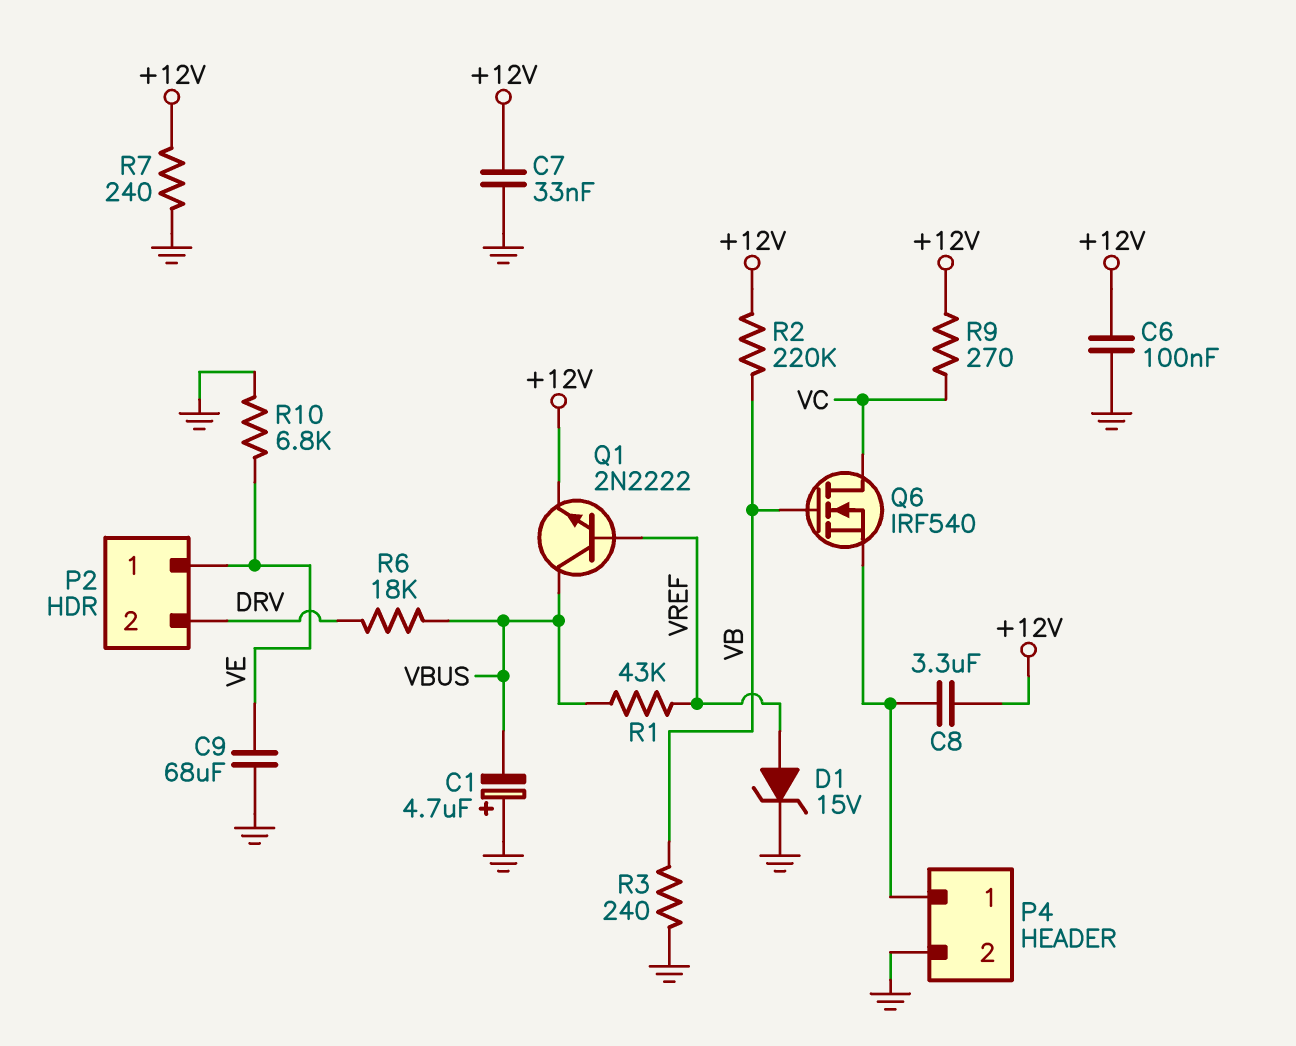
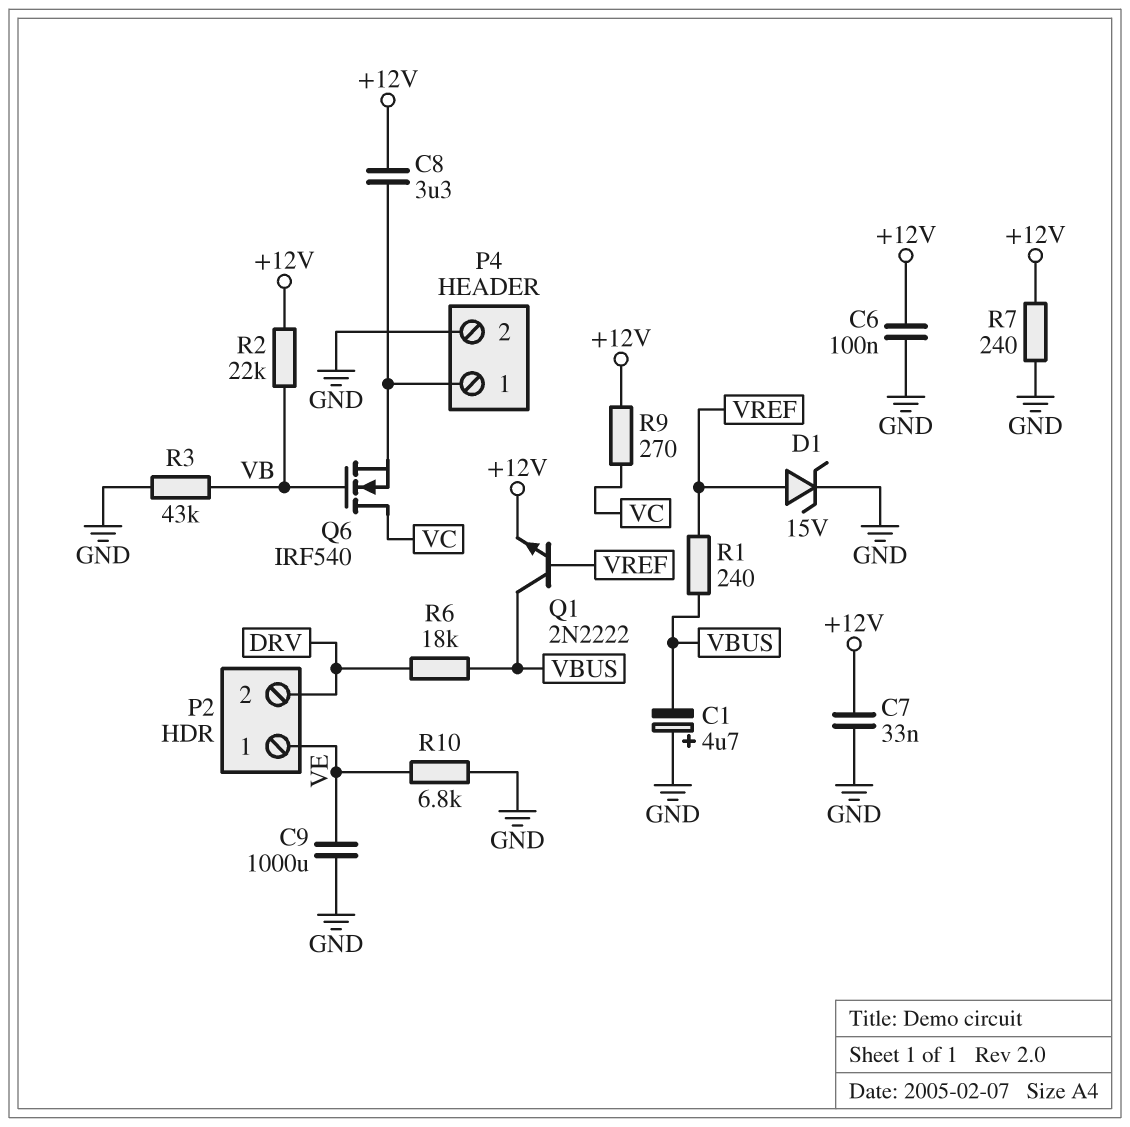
C9: 68uF (GND, VE) -> 1000uF (GND, VE)
R1: 43k (VBUS, VREF) -> 240 (VBUS, VREF)
R2: 220k (+12V, VB) -> 22k (+12V, VB)
R3: 240 (GND, VB) -> 43k (GND, VB)

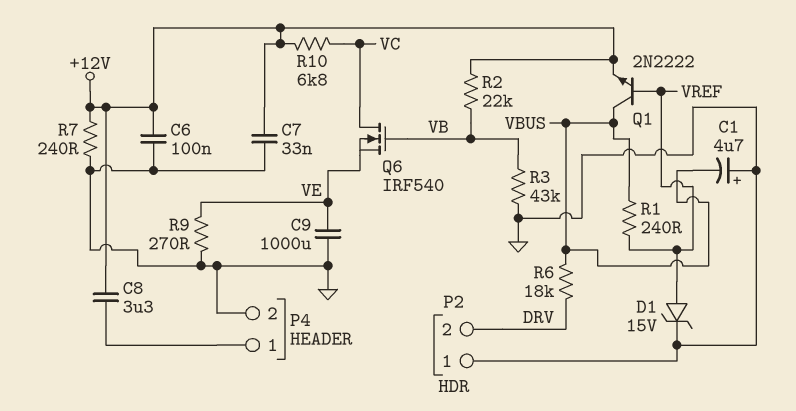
P2 pin 1: VE -> GND
Q6: NMOS IRF540 (G VB, D VC, S P4/1) -> NMOS IRF540 (G VB, D VC, S VE)
R9: 270 (+12V, VC) -> 270 (GND, VE)
R10: 6.8k (GND, VE) -> 6.8k (+12V, VC)

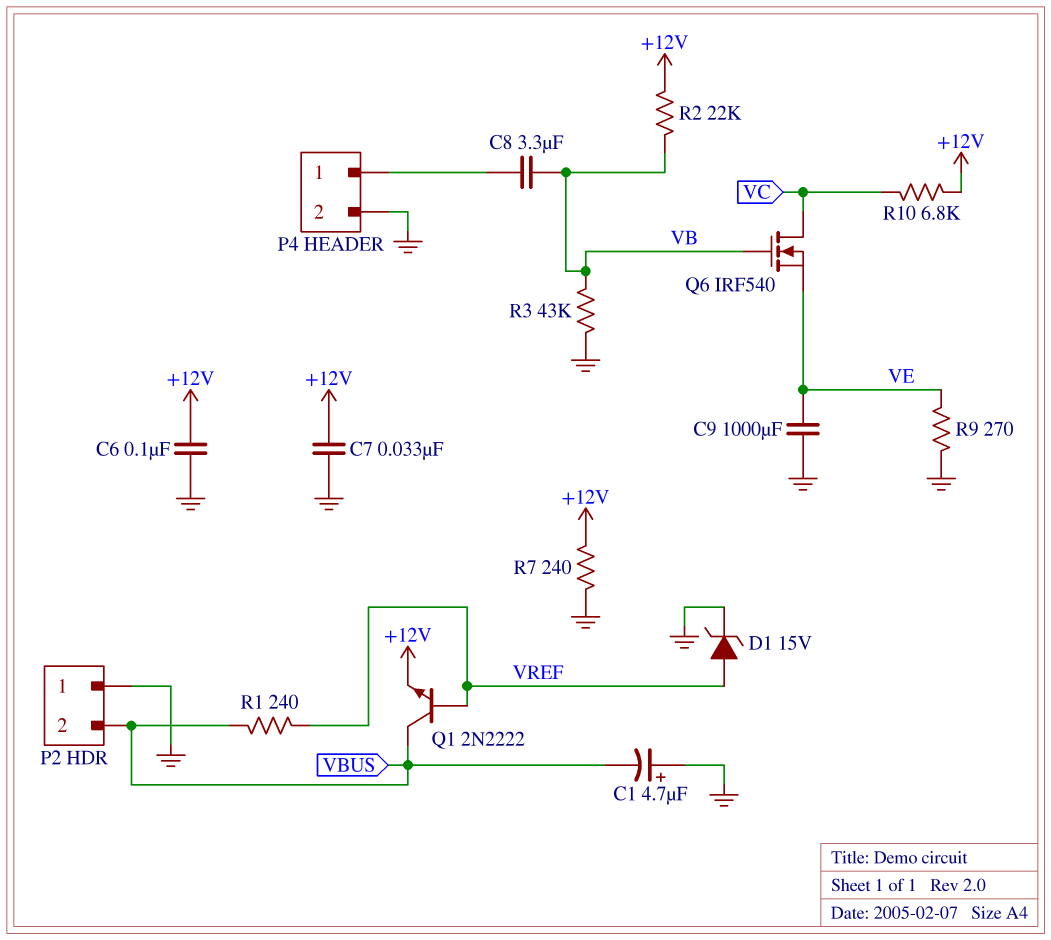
C8: 3.3uF (+12V, P4/1) -> 3.3uF (P4/1, VB)
P2 pin 2: DRV -> VBUS
R6: 18k (DRV, VBUS) -> none

